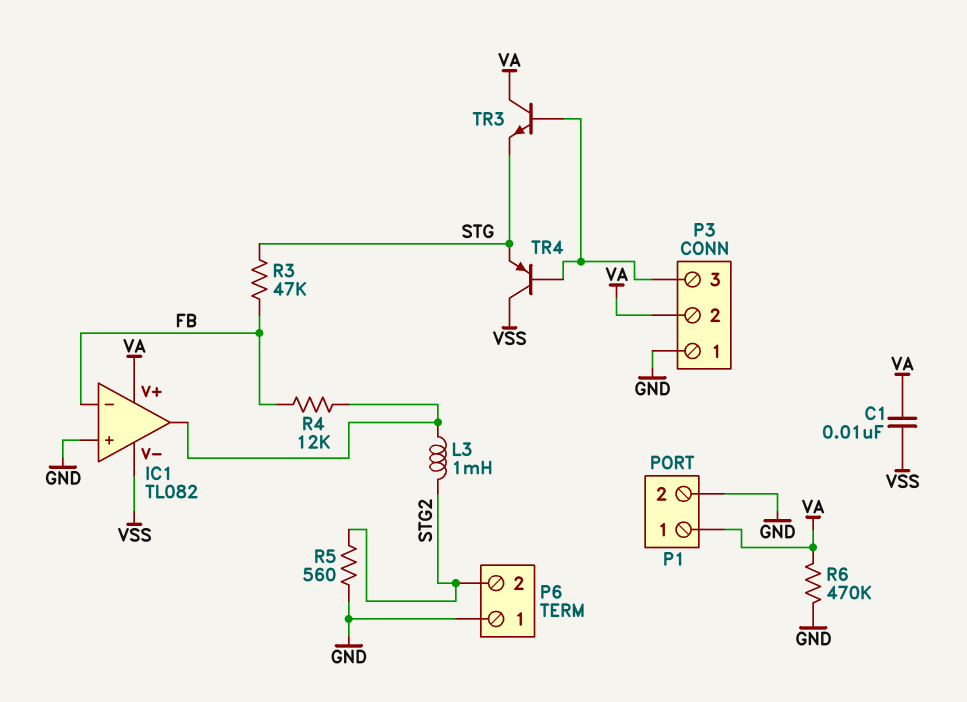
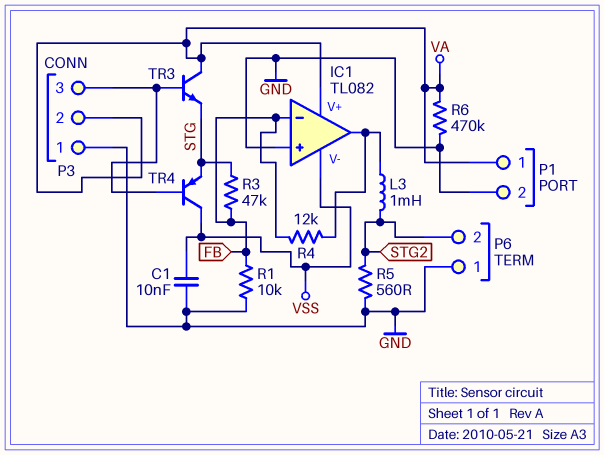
C1: 10nF (VA, VSS) -> 10nF (GND, VSS)
R1: none -> 10k (FB, GND)

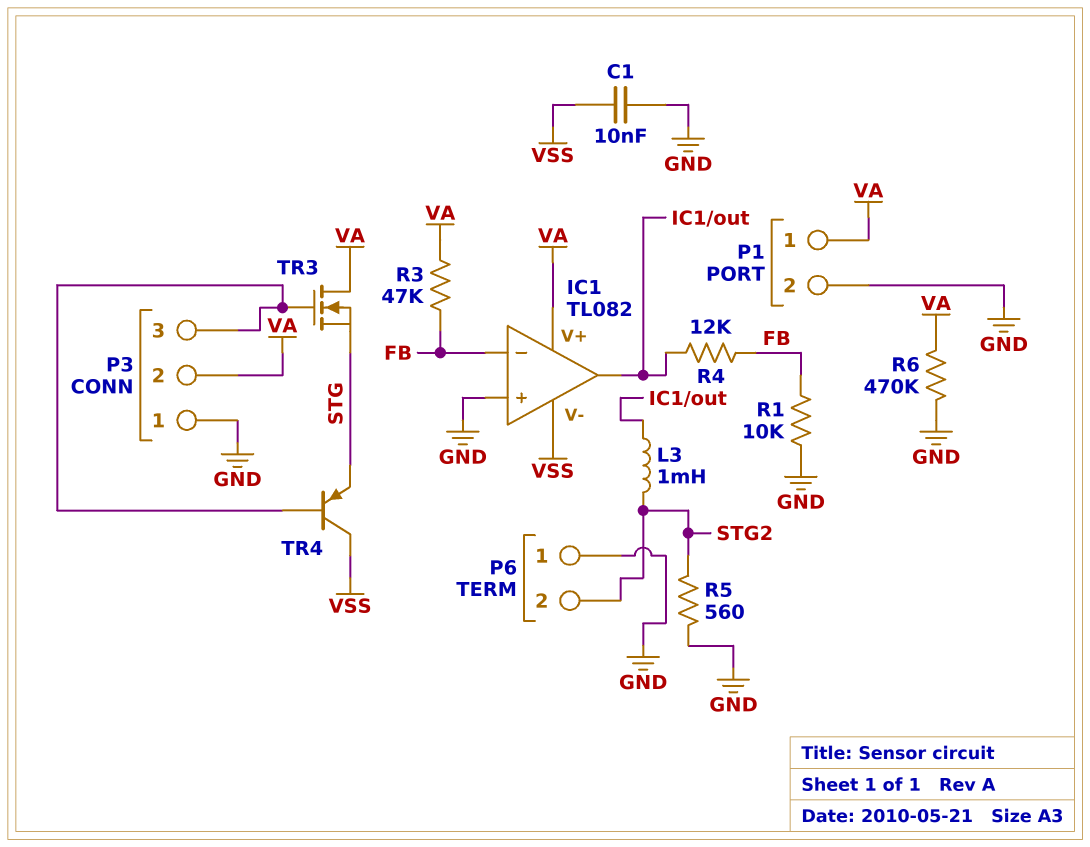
R3: 47k (FB, STG) -> 47k (FB, VA)
TR3: NPN (B P3/3, C VA, E STG) -> NMOS (G P3/3, D VA, S STG)

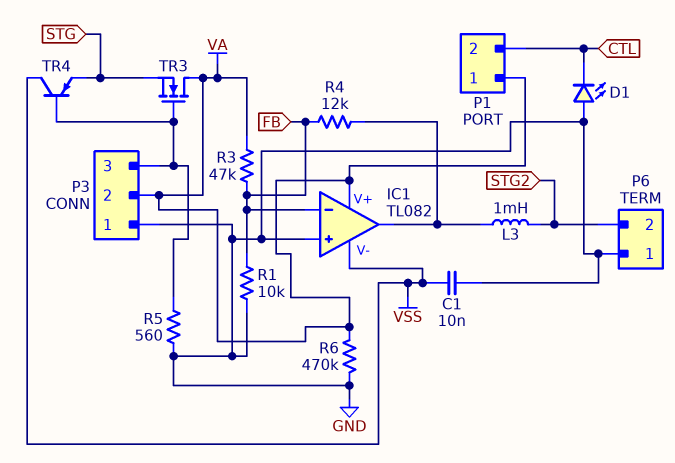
D1: none -> LED (A GND, K CTL)
P1 pin 2: GND -> CTL
R5: 560 (GND, STG2) -> 560 (GND, P3/3)

